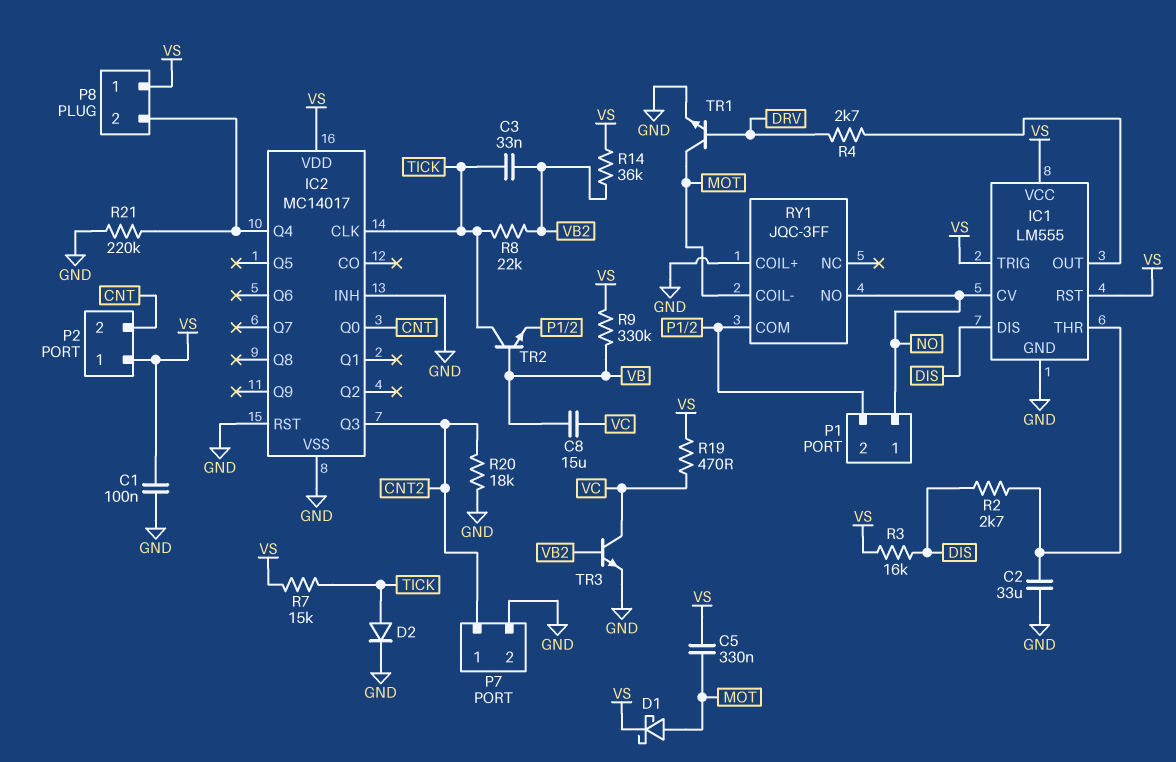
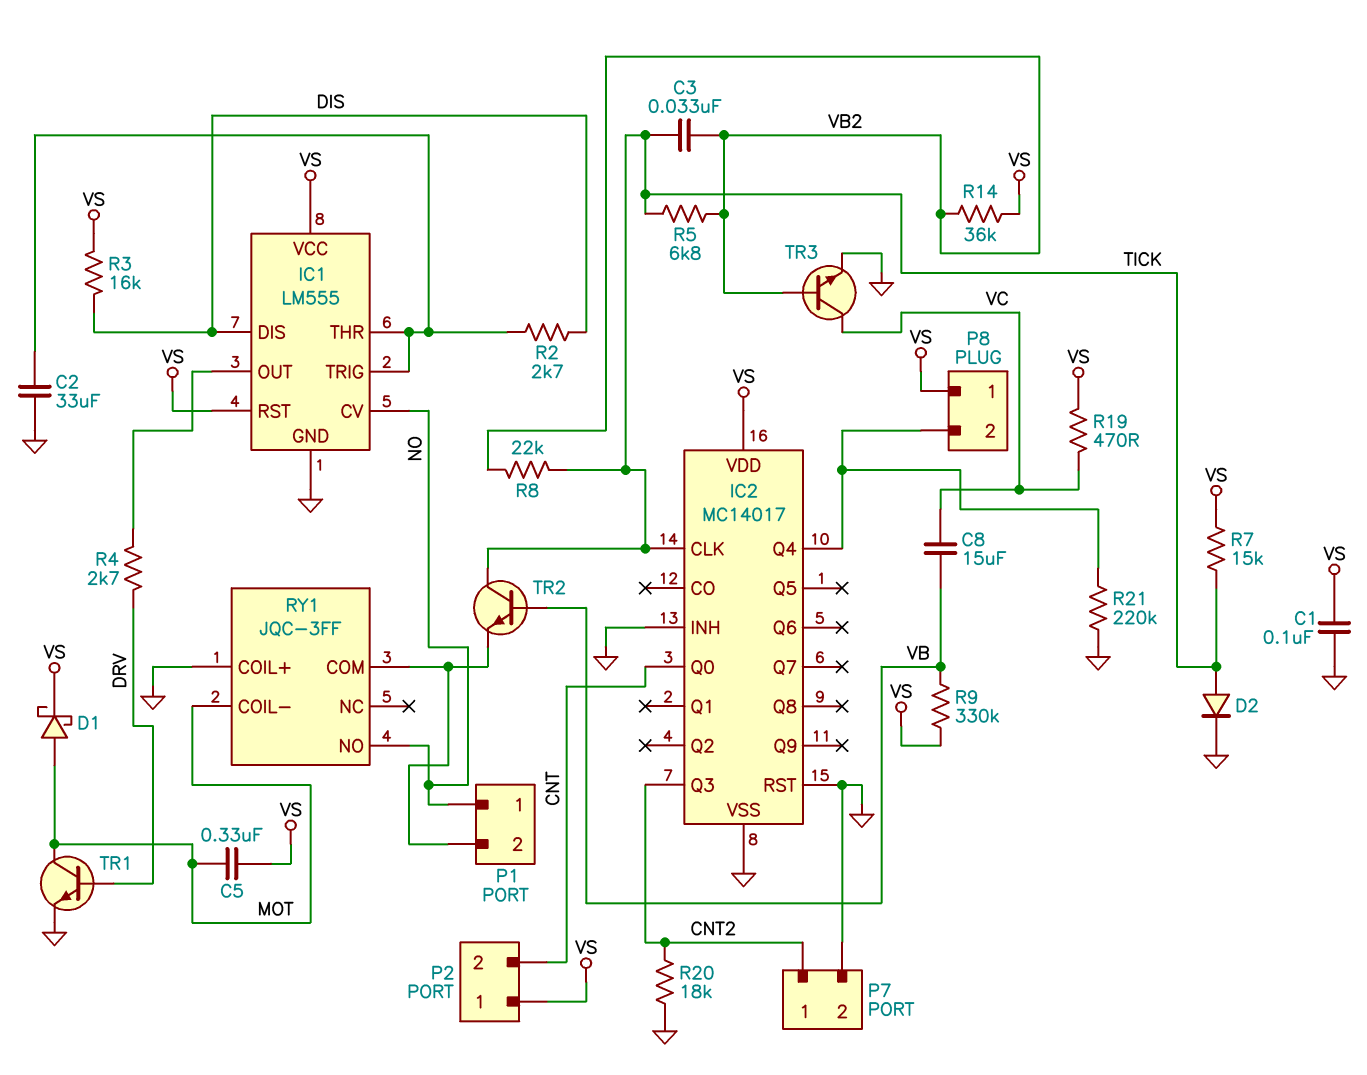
IC1 pin TRIG: VS -> IC1/THR
R5: none -> 6.8k (TICK, VB2)

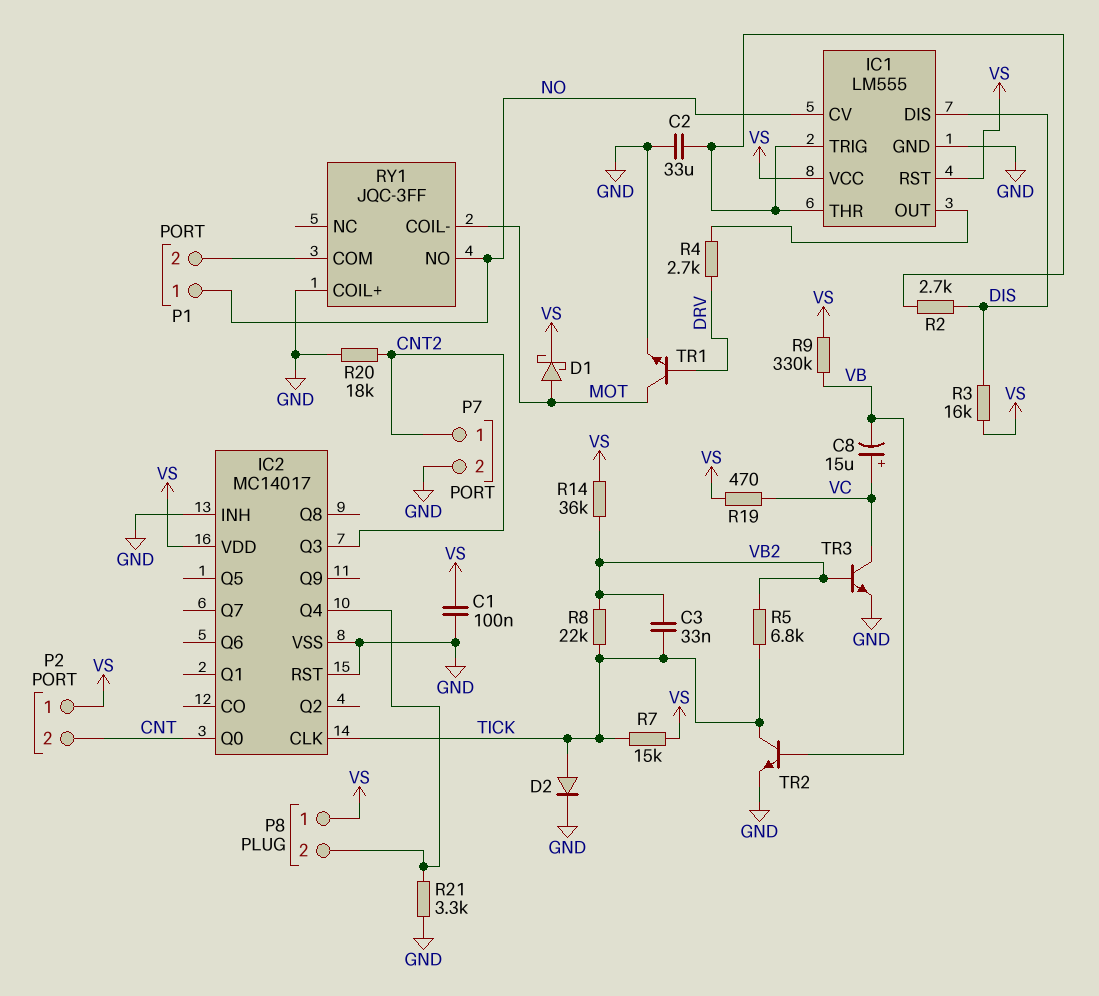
C5: 330nF (MOT, VS) -> none
C8: 15uF (VB, VC) -> 15uF (plus VC, minus VB)
R21: 220k (GND, IC2/Q4) -> 3.3k (GND, IC2/Q4)
TR2: NPN (B VB, C TICK, E P1/2) -> NPN (B VB, C TICK, E GND)

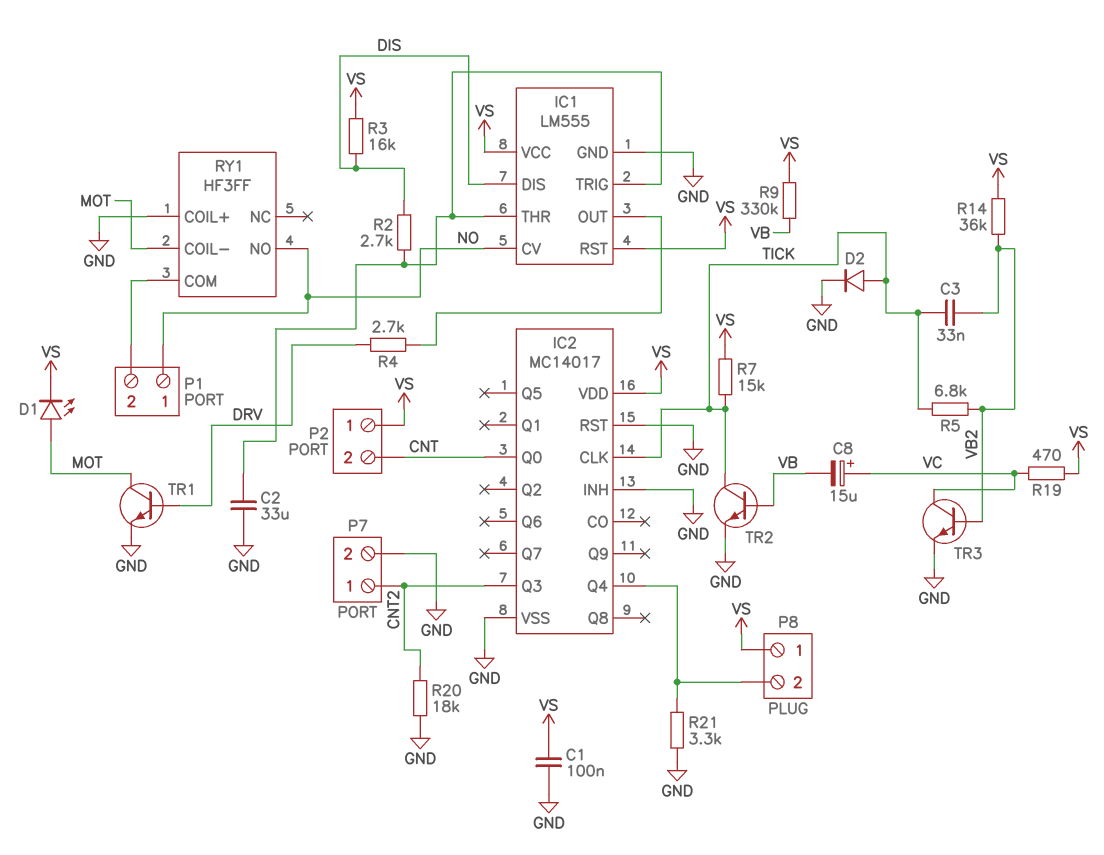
D1: schottky (A MOT, K VS) -> LED (A MOT, K VS)
R8: 22k (TICK, VB2) -> none
RY1: JQC-3FF -> HF3FF

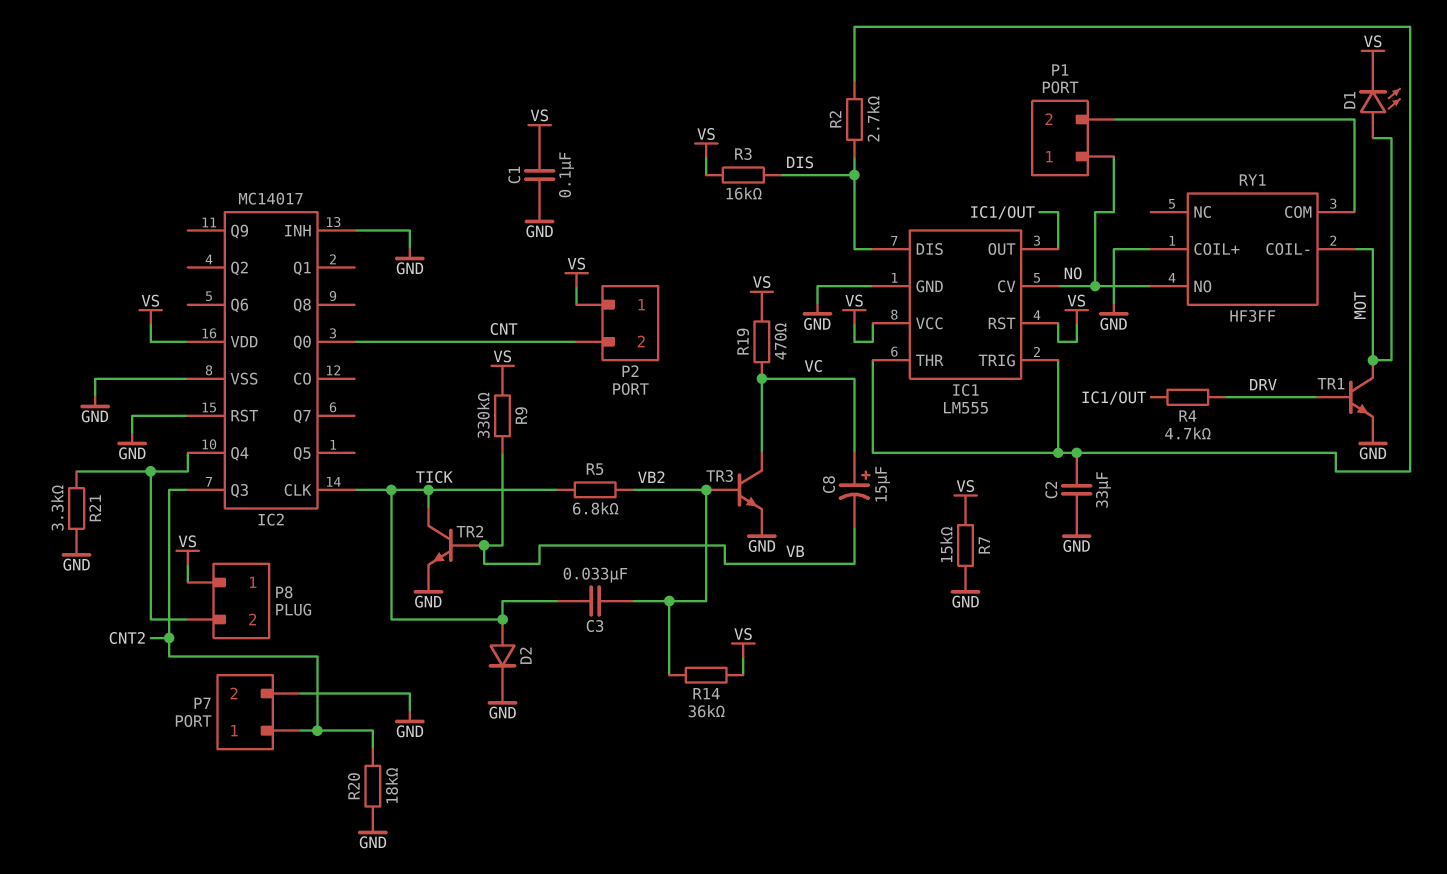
R4: 2.7k (DRV, IC1/OUT) -> 4.7k (DRV, IC1/OUT)
R7: 15k (TICK, VS) -> 15k (GND, VS)

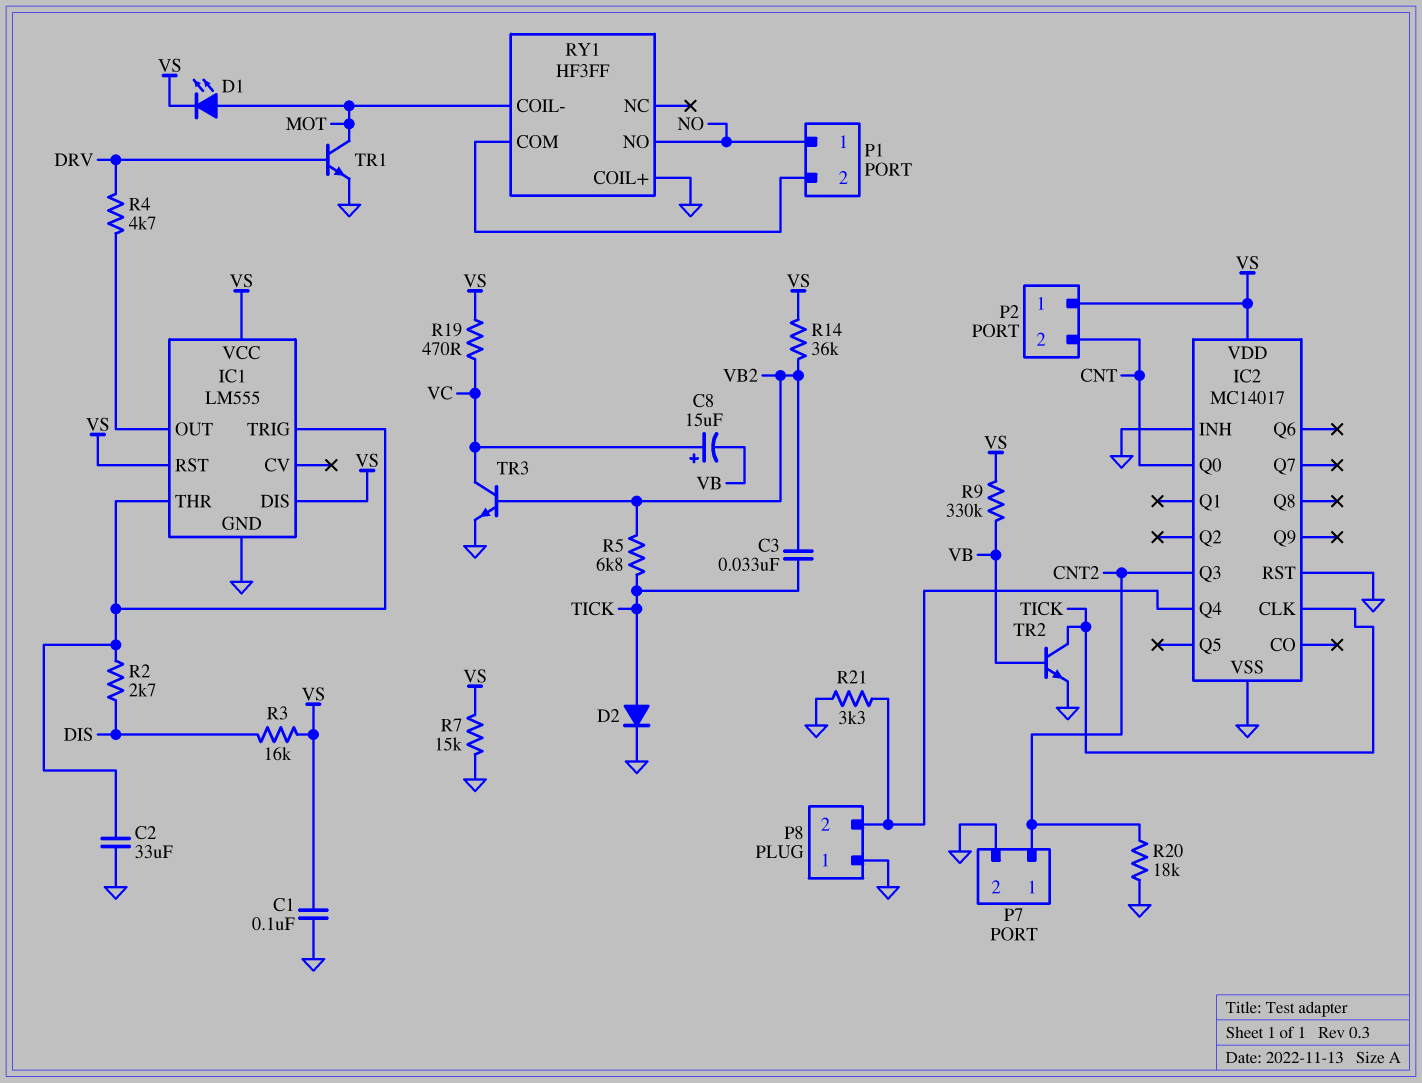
IC1 pin CV: NO -> none
IC1 pin DIS: DIS -> VS
P8 pin 1: VS -> GND

